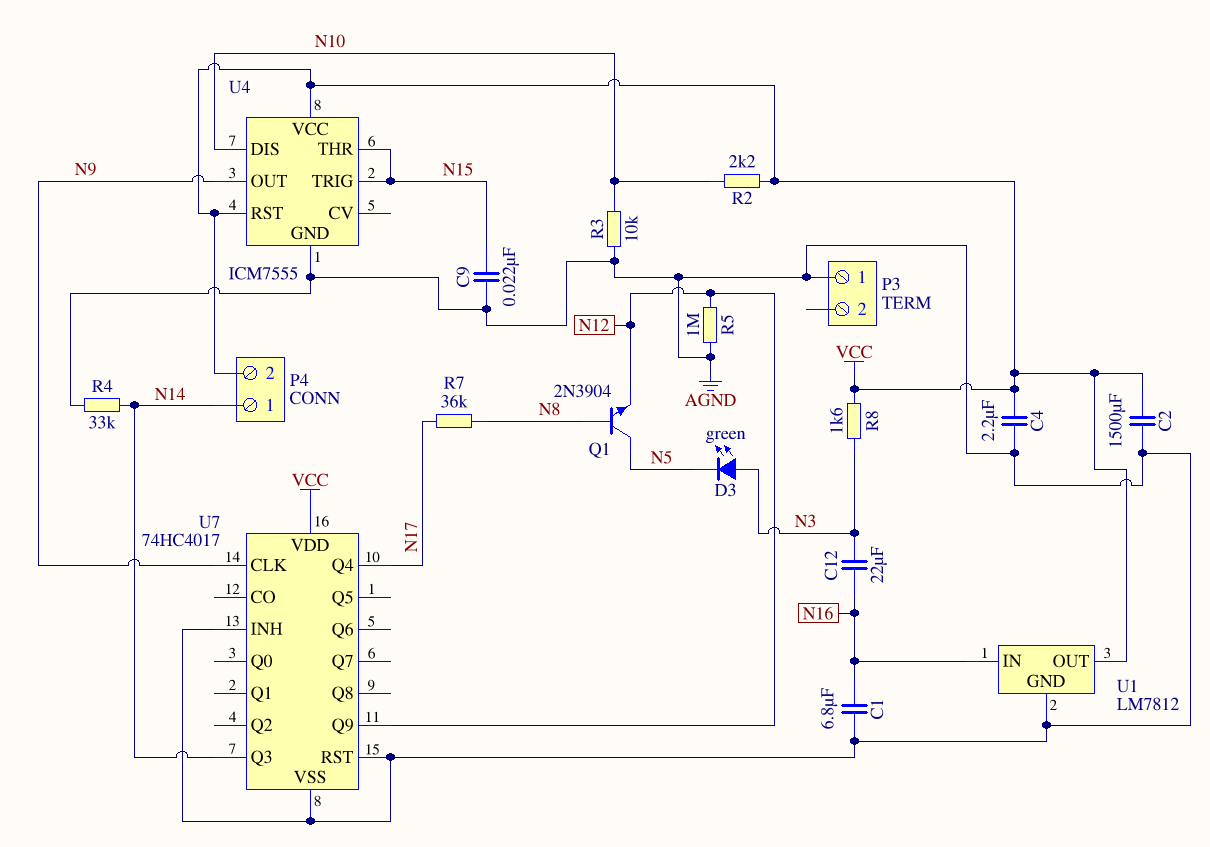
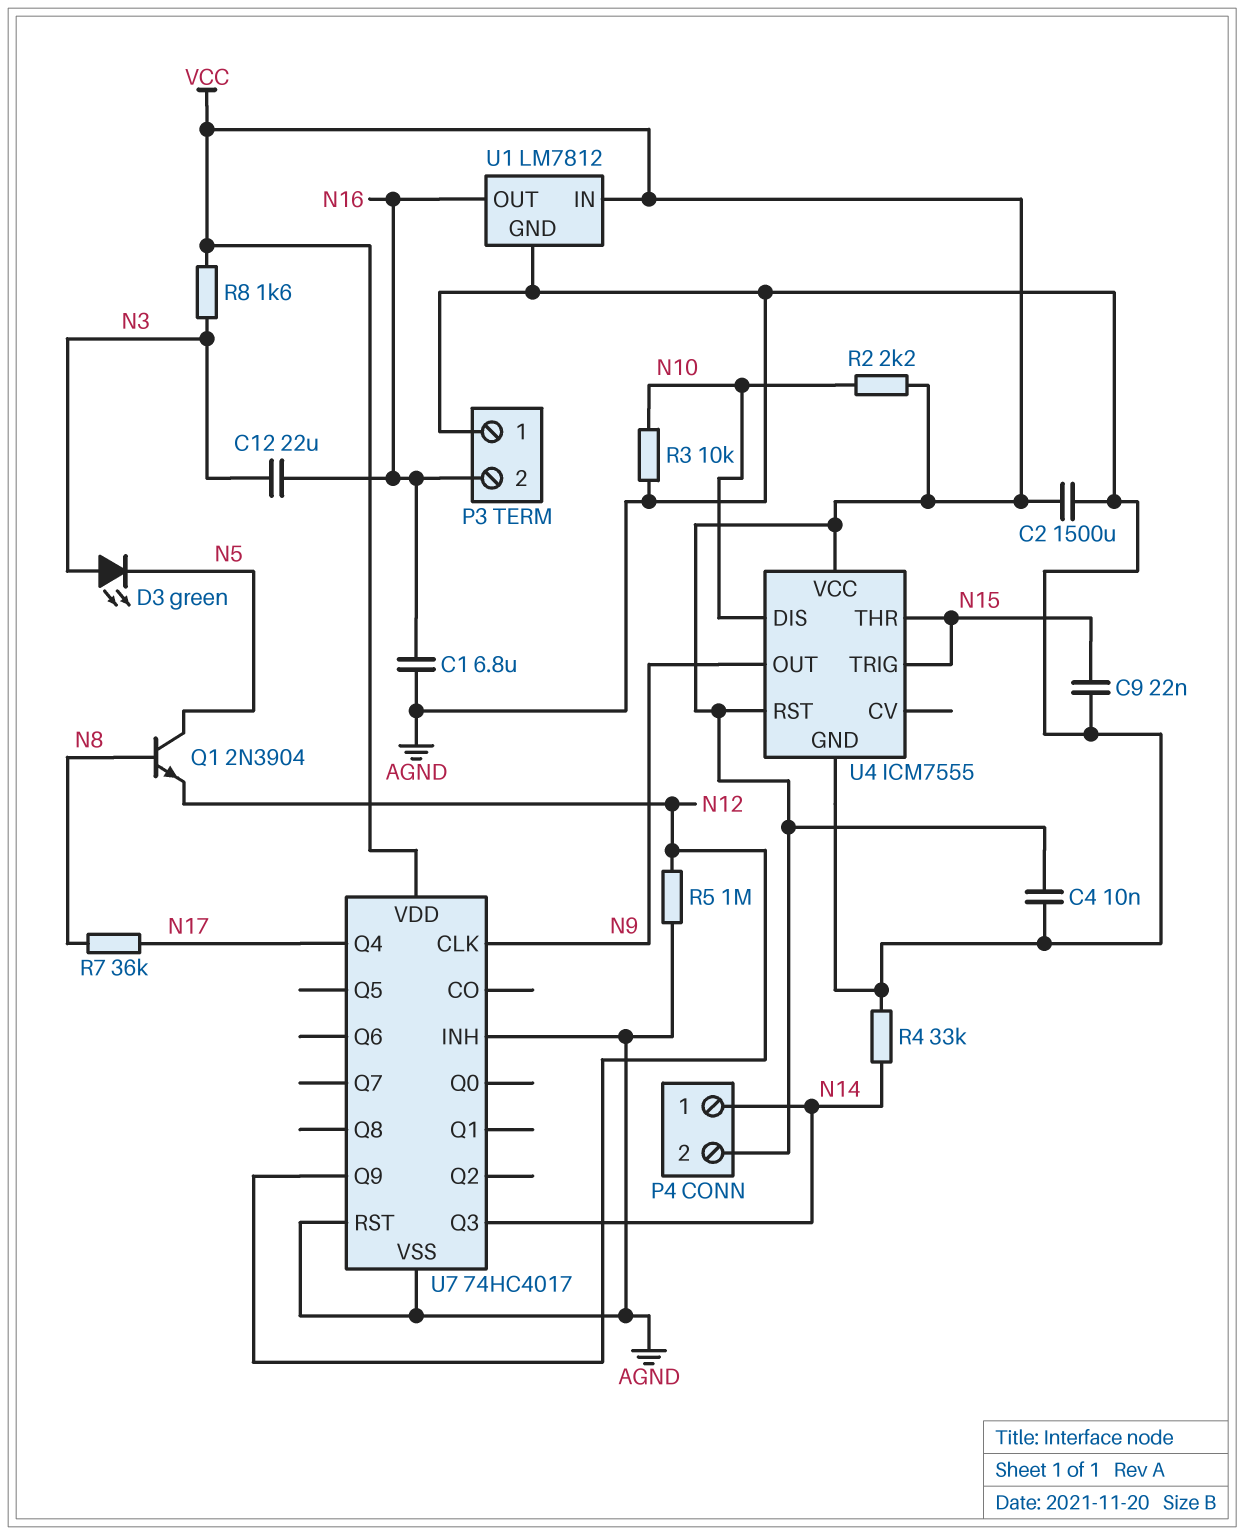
C4: 2.2uF (AGND, VCC) -> 10nF (AGND, VCC)
P3 pin 2: none -> N16
U1 pin IN: N16 -> VCC
U1 pin OUT: VCC -> N16

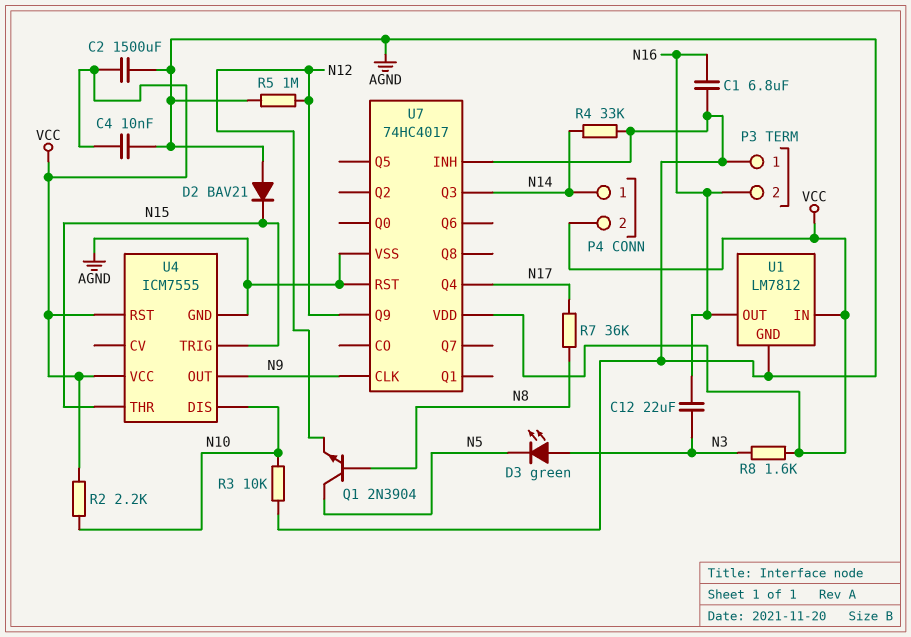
C9: 22nF (AGND, N15) -> none
D2: none -> diode BAV21 (A AGND, K N15)

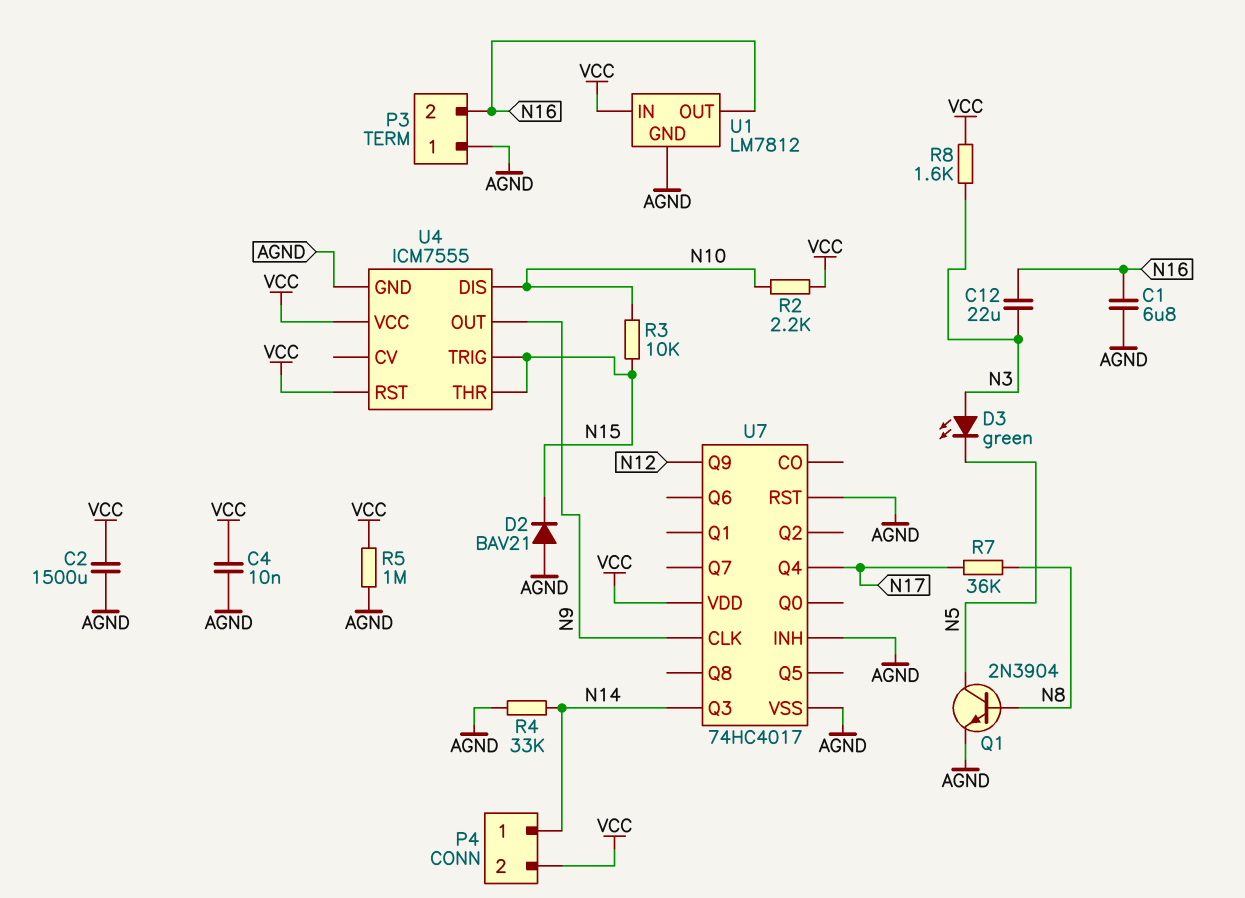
Q1: NPN 2N3904 (B N8, C N5, E N12) -> NPN 2N3904 (B N8, C N5, E AGND)
R3: 10k (AGND, N10) -> 10k (N10, N15)
R5: 1M (AGND, N12) -> 1M (AGND, VCC)

